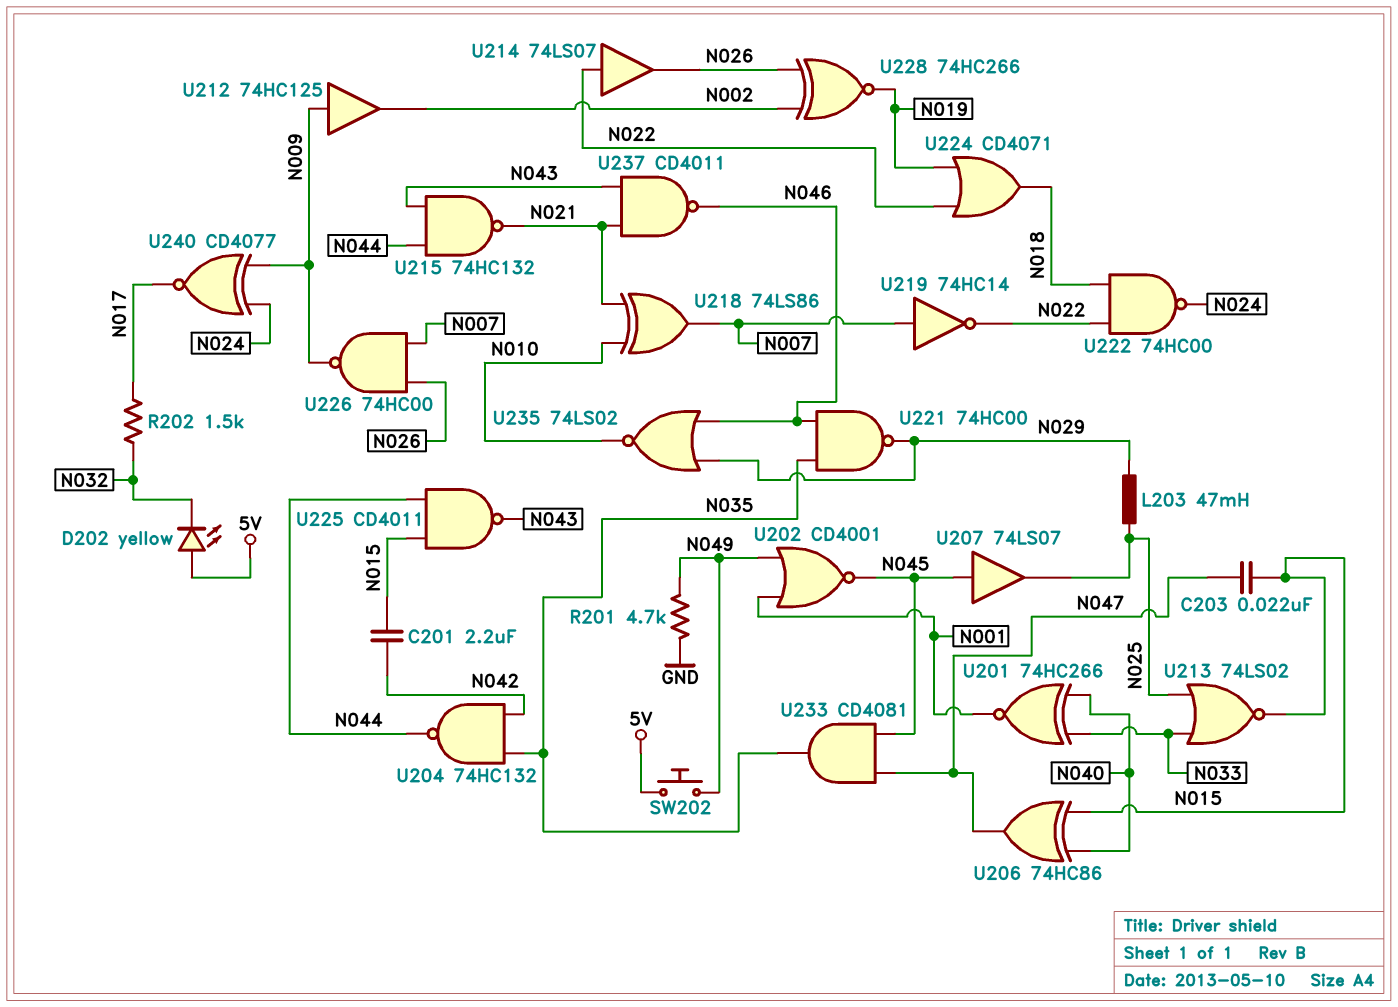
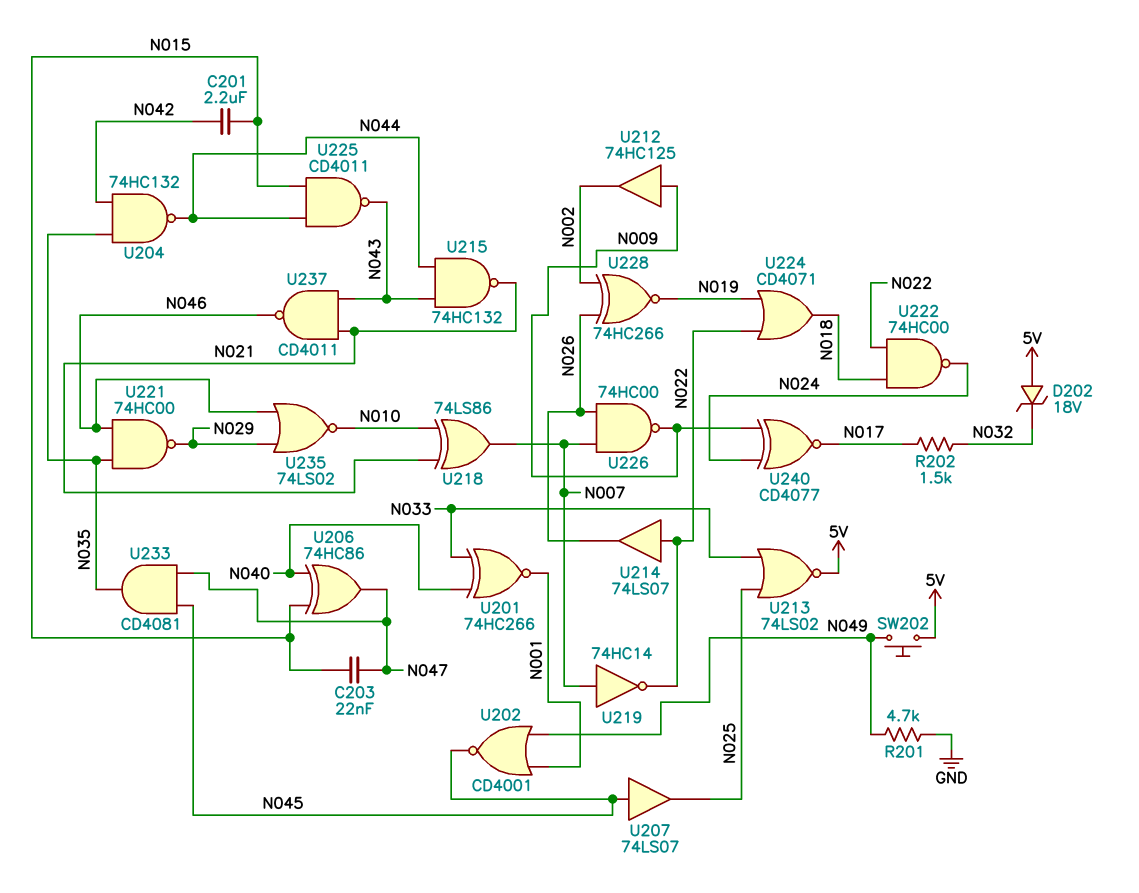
D202: LED yellow (A 5V, K N032) -> zener 18V (A 5V, K N032)
L203: 47mH (N025, N029) -> none
U213: NOR 74LS02 (in N025, in N033, out N015) -> NOR 74LS02 (in N025, in N033, out 5V)

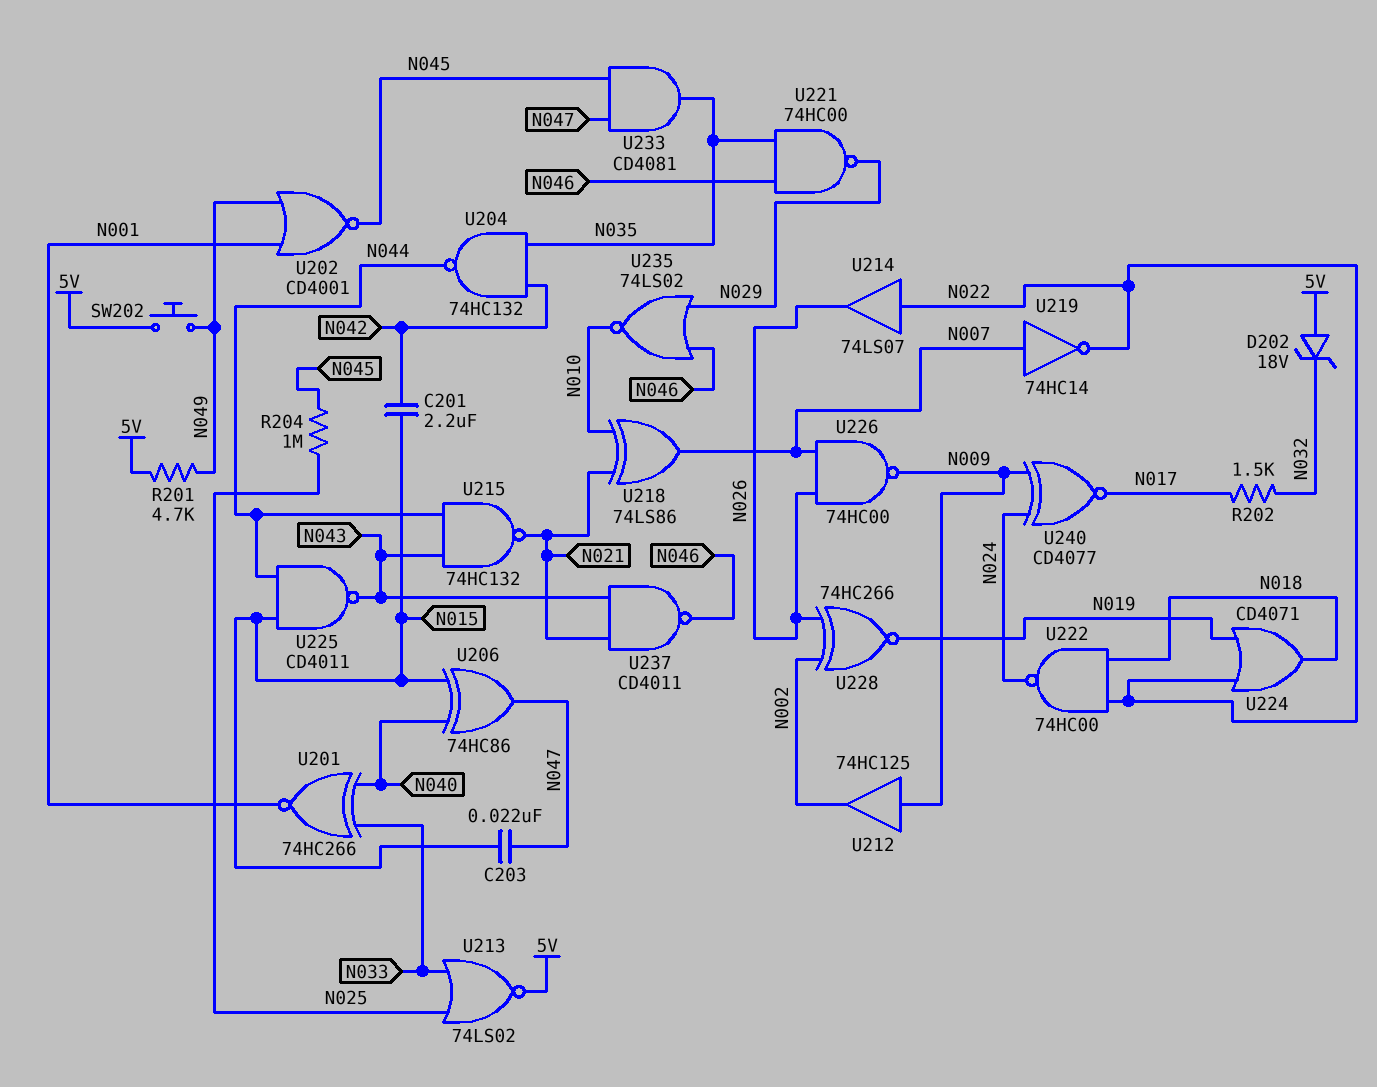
R201: 4.7k (GND, N049) -> 4.7k (5V, N049)
R204: none -> 1M (N025, N045)
U207: buffer 74LS07 (in N045, out N025) -> none

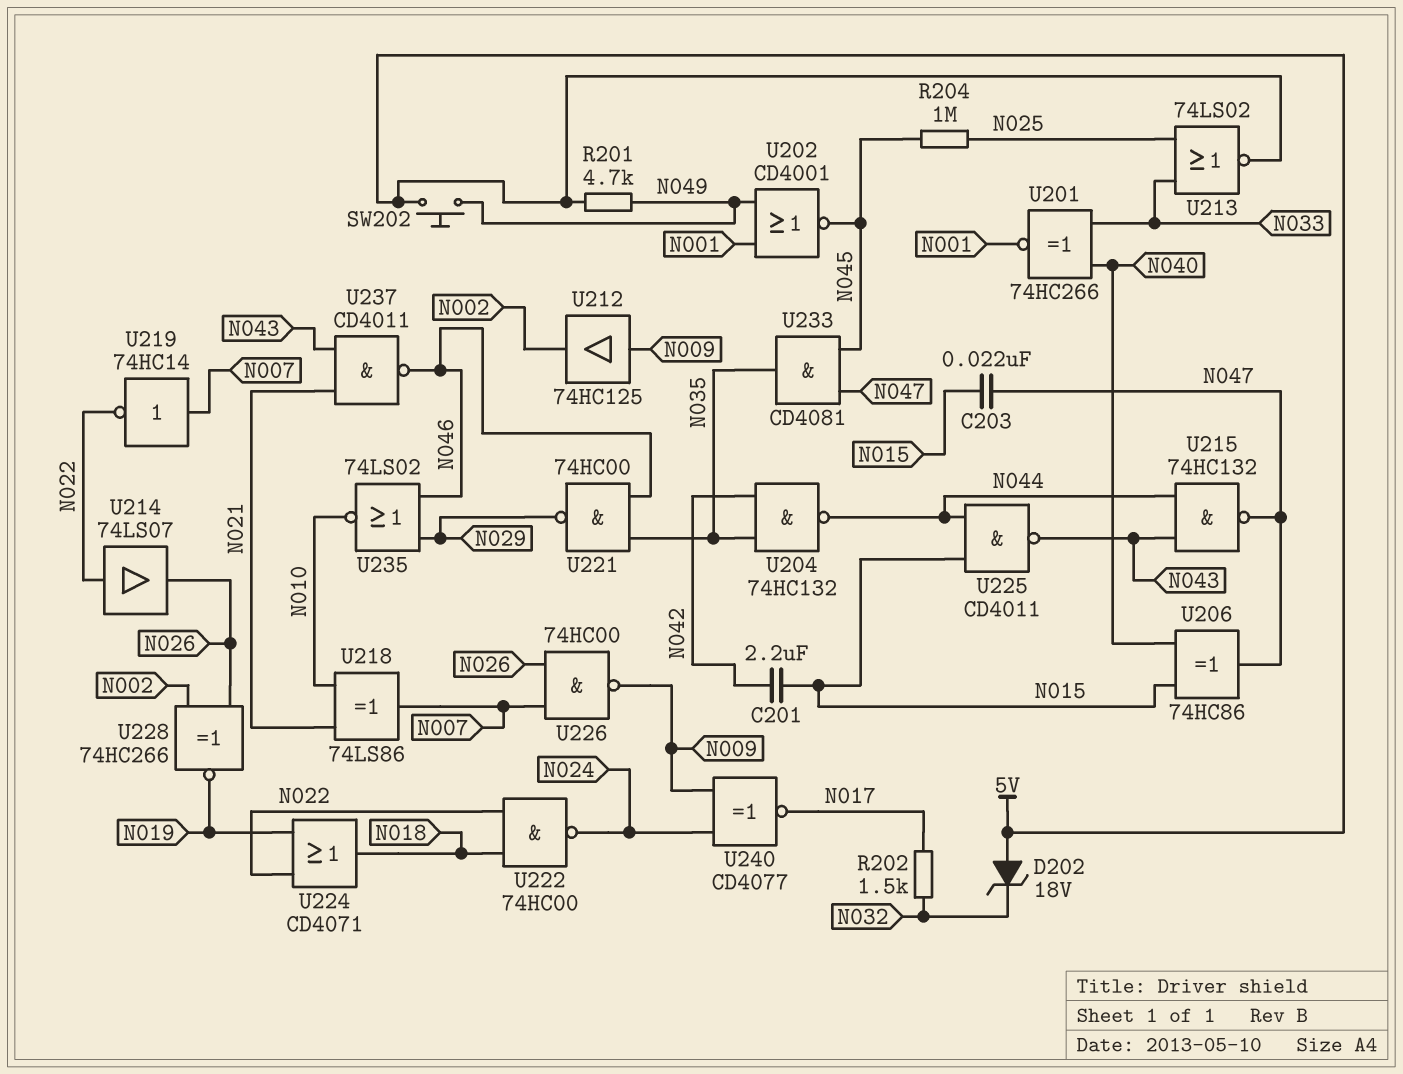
U215: NAND 74HC132 (in N043, in N044, out N021) -> NAND 74HC132 (in N043, in N044, out N047)

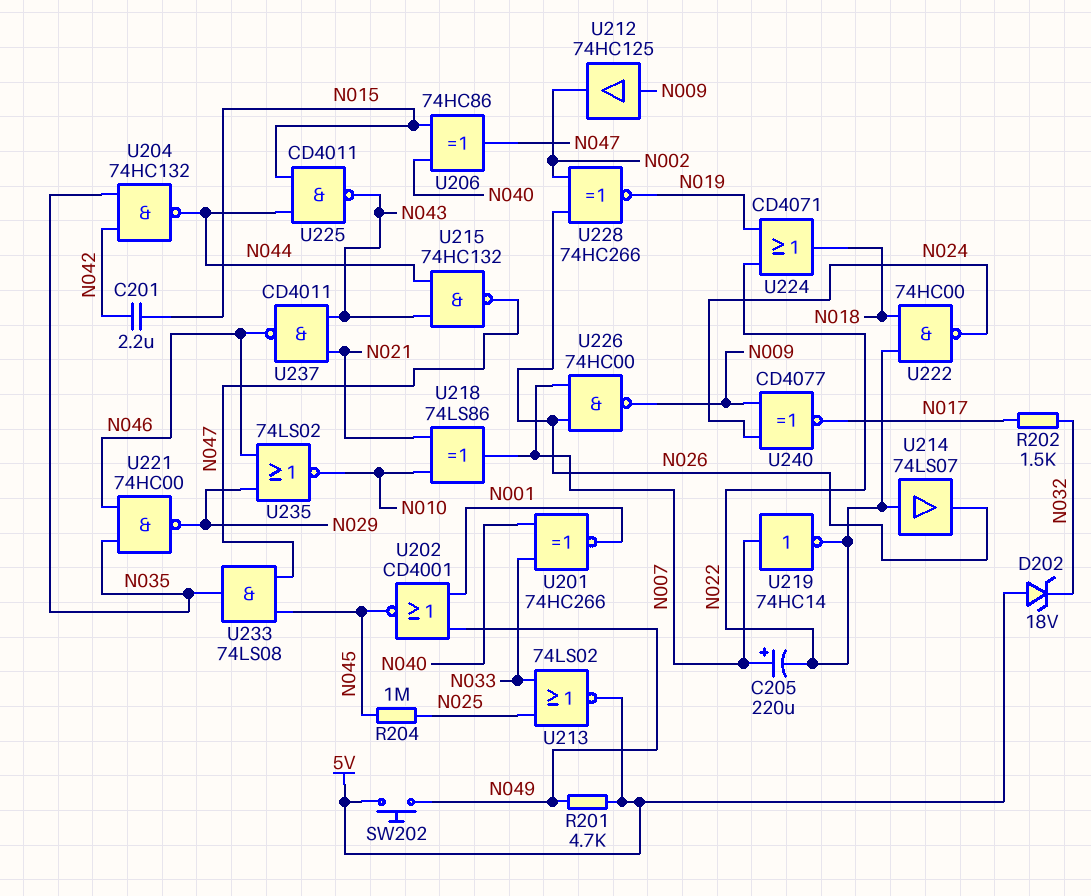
C203: 22nF (N015, N047) -> none
C205: none -> 220uF (plus N007, minus N022)
U233: AND CD4081 (in N045, in N047, out N035) -> AND 74LS08 (in N045, in N047, out N035)

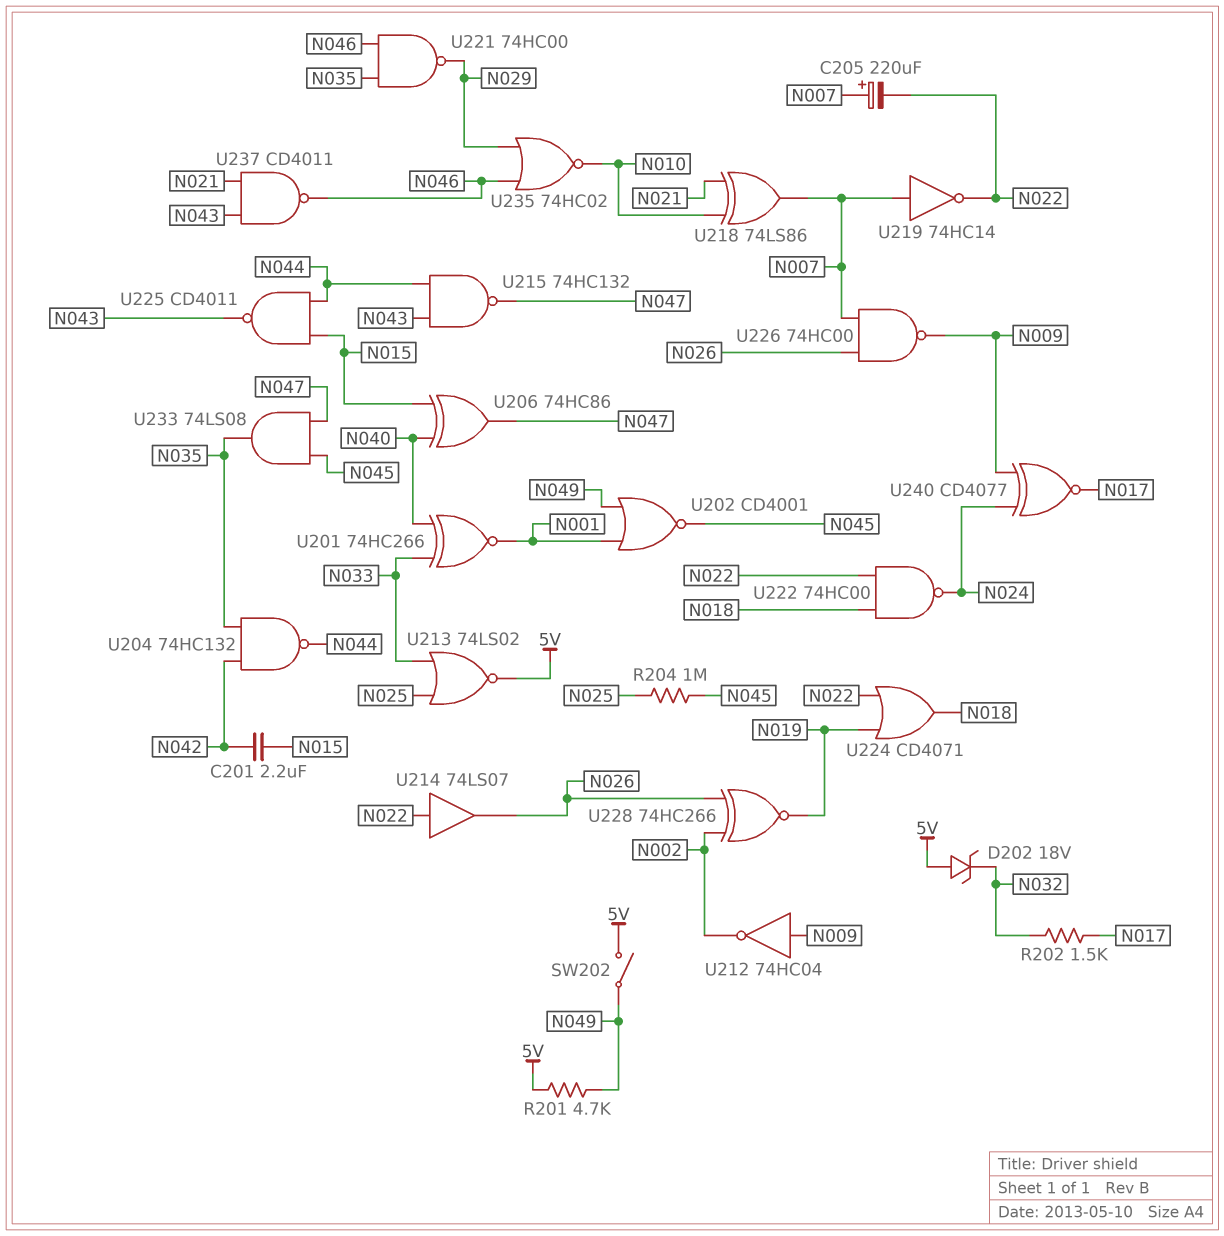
SW202: button (5V, N049) -> switch (5V, N049)
U212: buffer 74HC125 (in N009, out N002) -> NOT 74HC04 (in N009, out N002)
U235: NOR 74LS02 (in N029, in N046, out N010) -> NOR 74HC02 (in N029, in N046, out N010)

